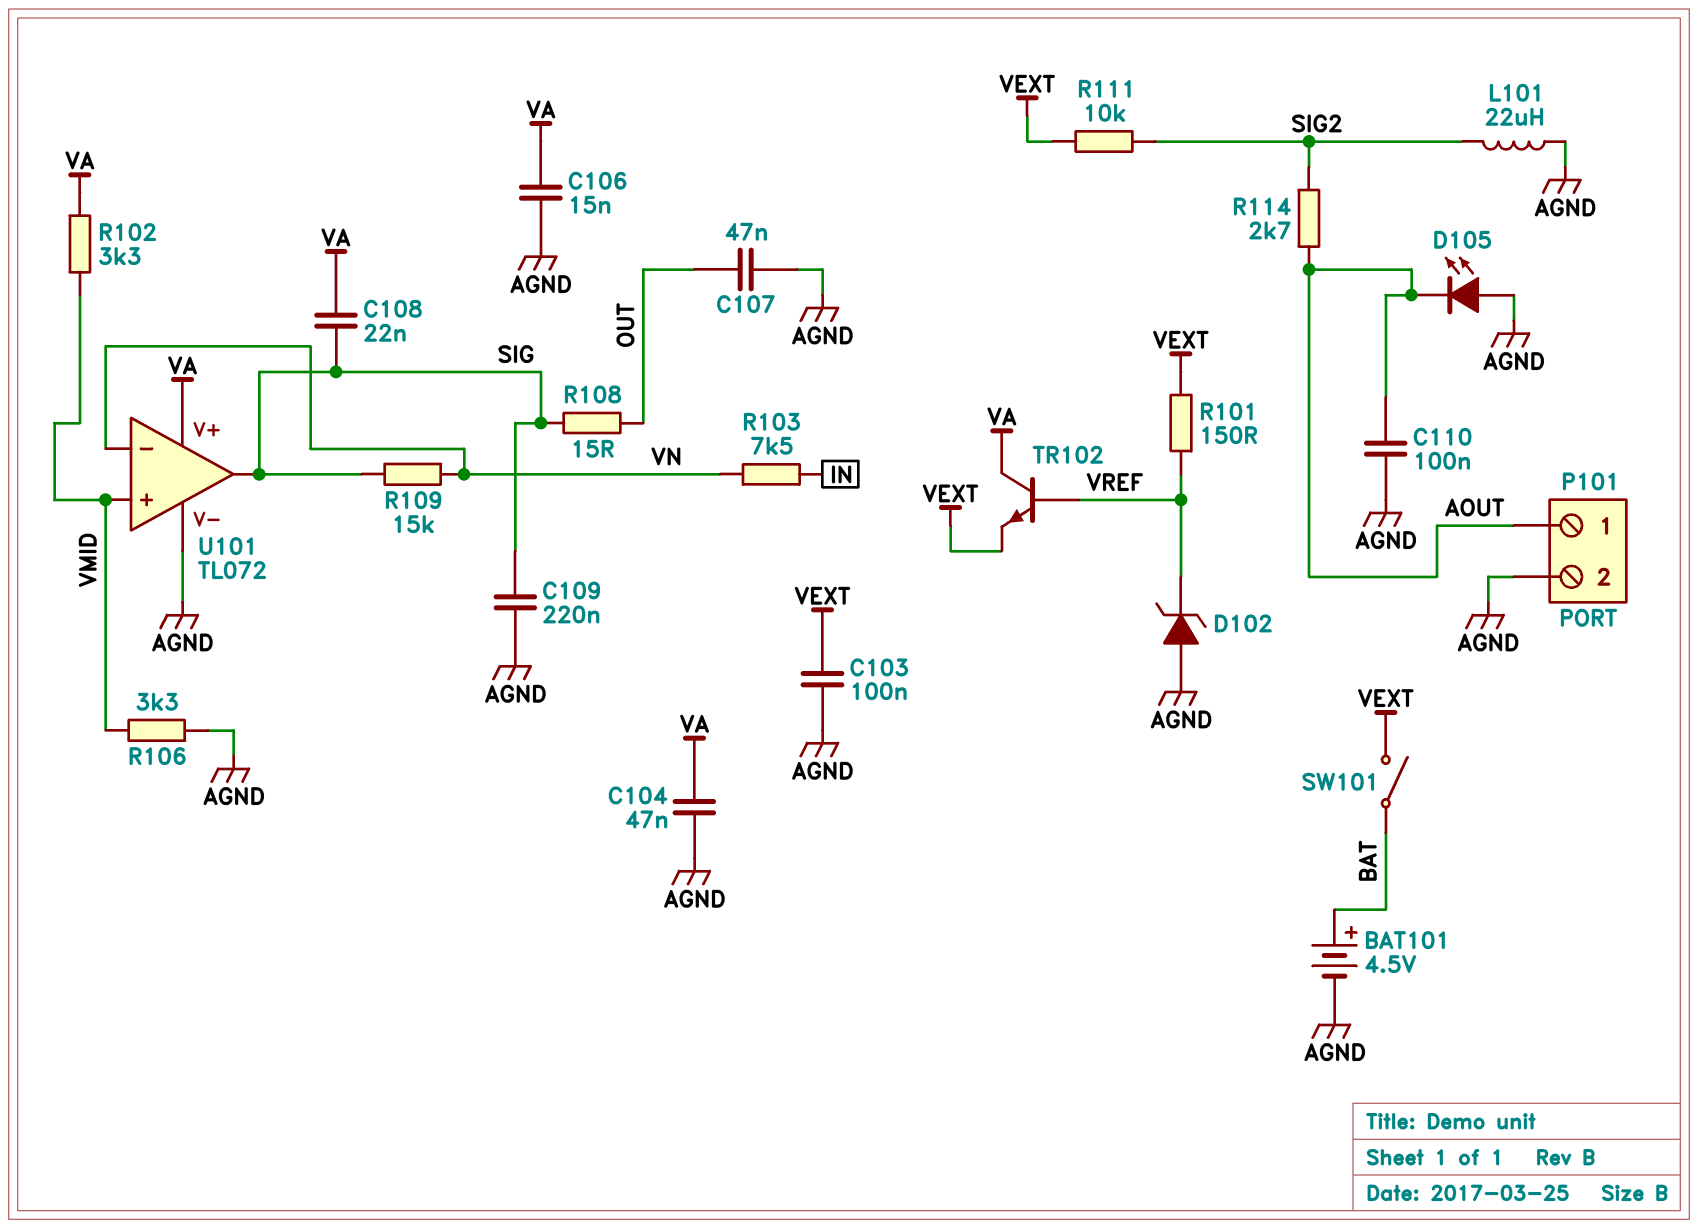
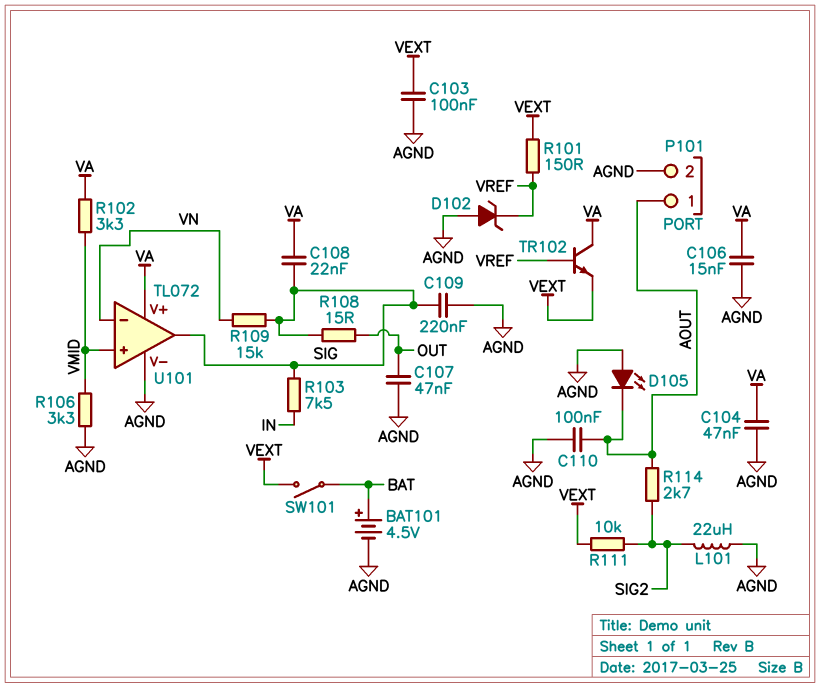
R103: 7.5k (IN, VN) -> 7.5k (IN, SIG)

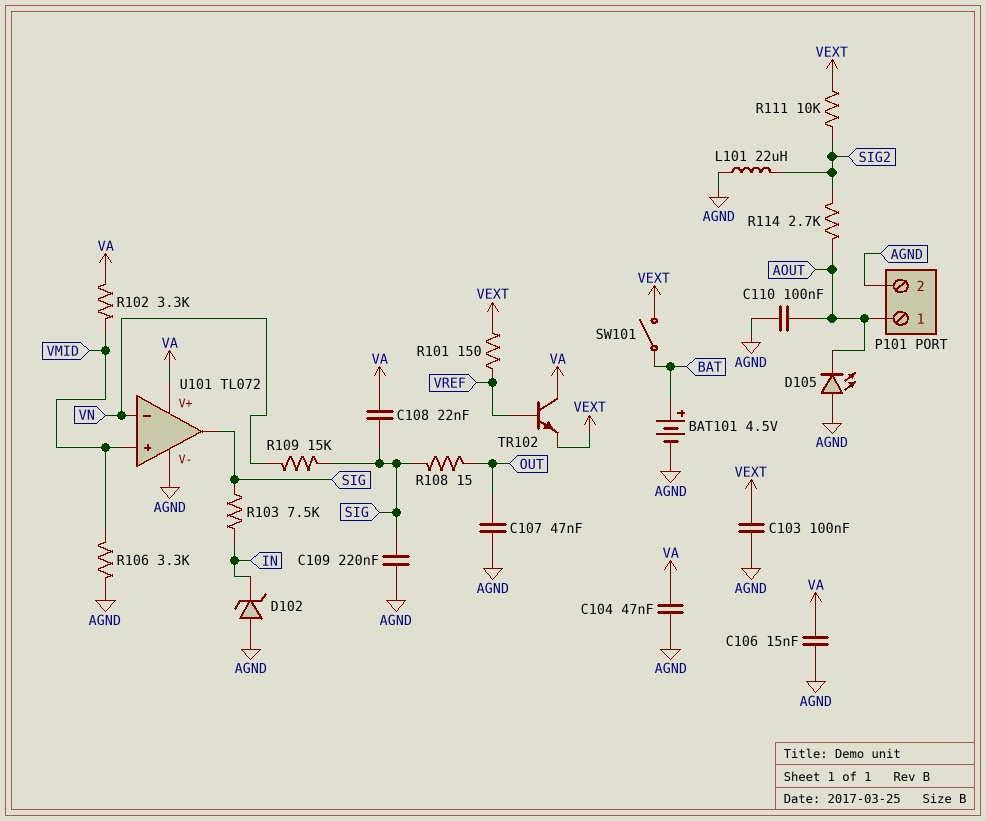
D102: zener (A AGND, K VREF) -> zener (A AGND, K IN)

